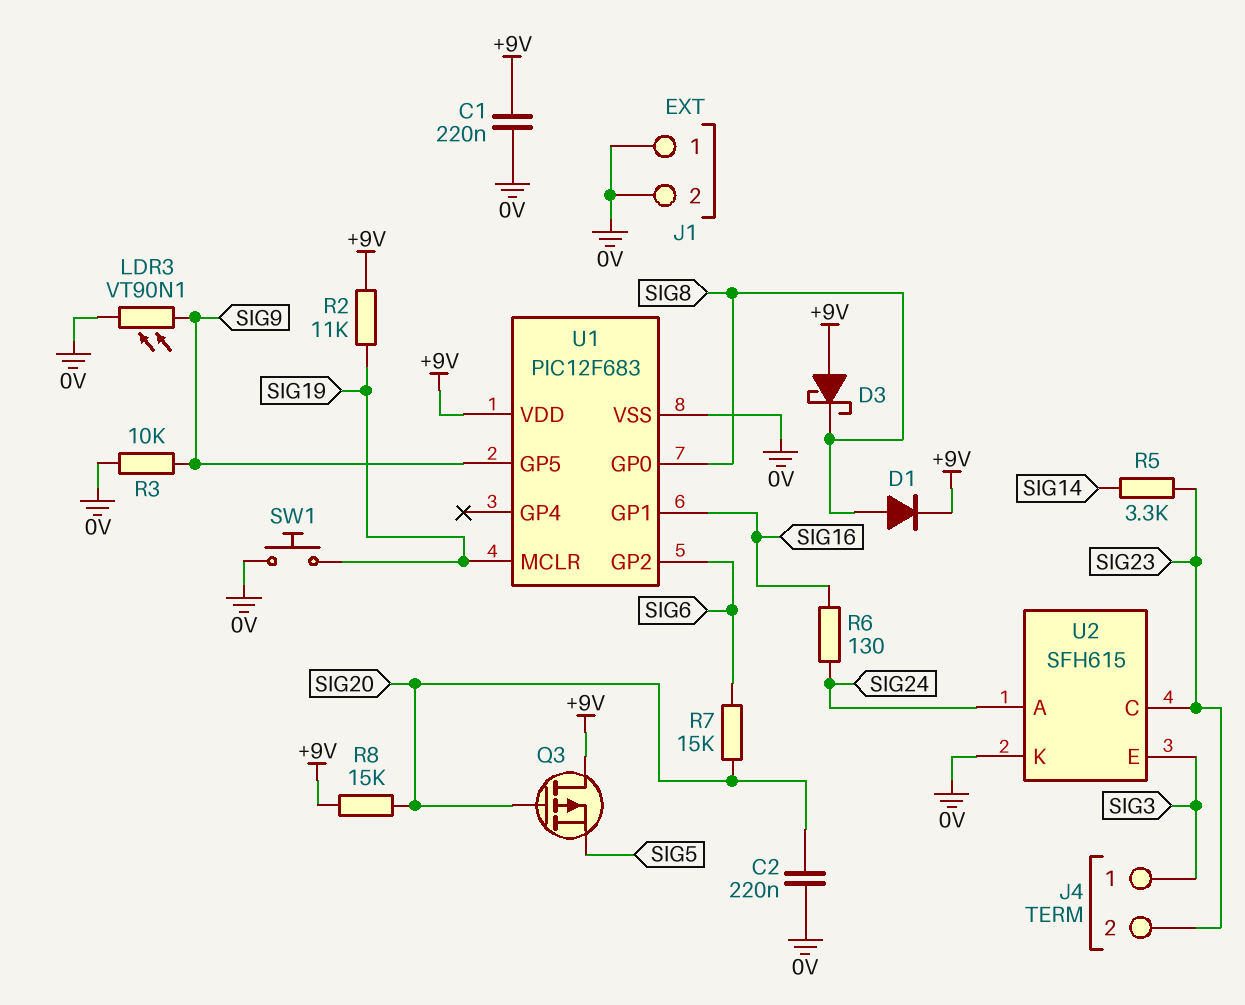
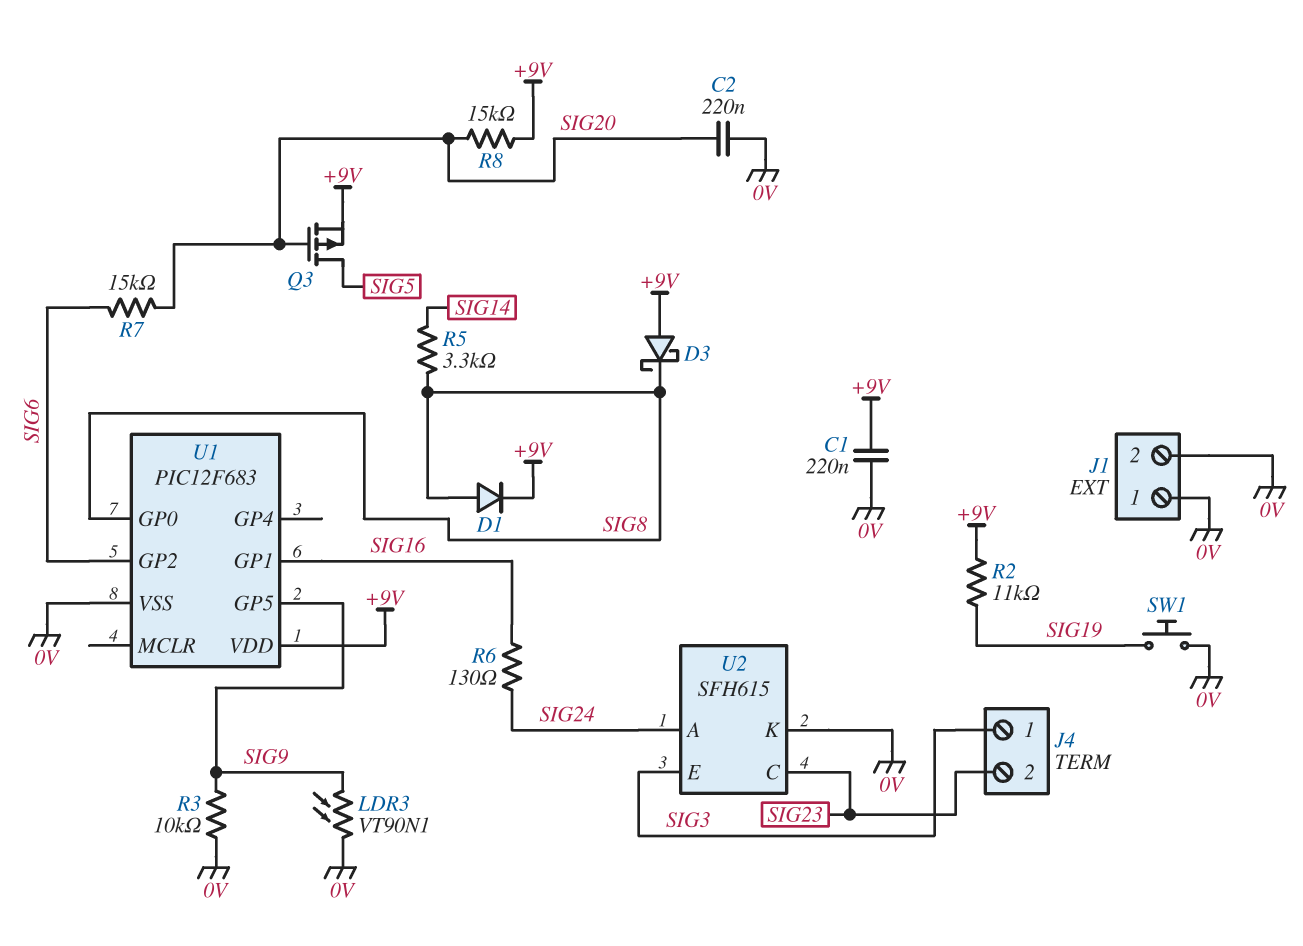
Q3: PMOS (G SIG20, D +9V, S SIG5) -> PMOS (G SIG20, D SIG5, S +9V)
R5: 3.3k (SIG14, SIG23) -> 3.3k (SIG8, SIG14)
U1 pin MCLR: SIG19 -> none

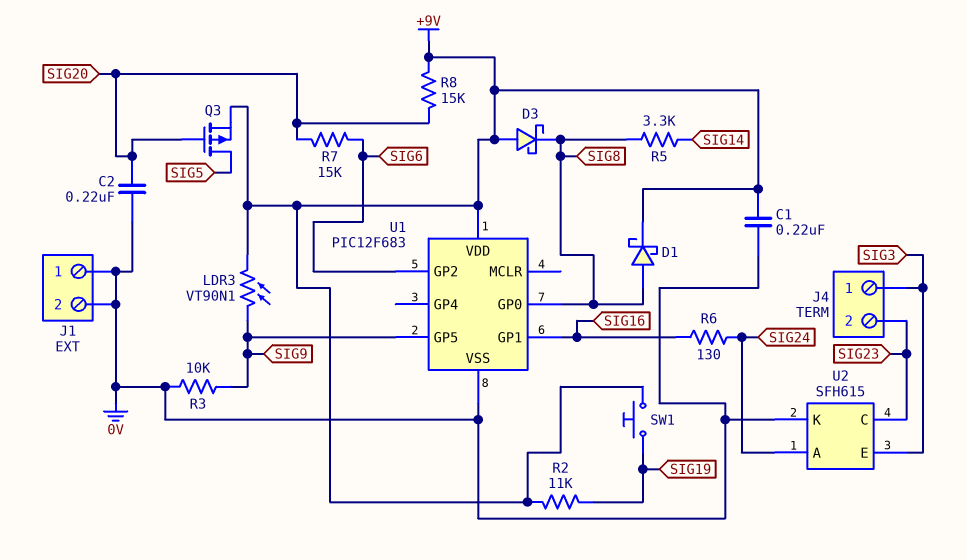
D1: diode (A SIG8, K +9V) -> schottky (A SIG8, K +9V)
LDR3: VT90N1 (0V, SIG9) -> VT90N1 (+9V, SIG9)
SW1: button (0V, SIG19) -> button (+9V, SIG19)

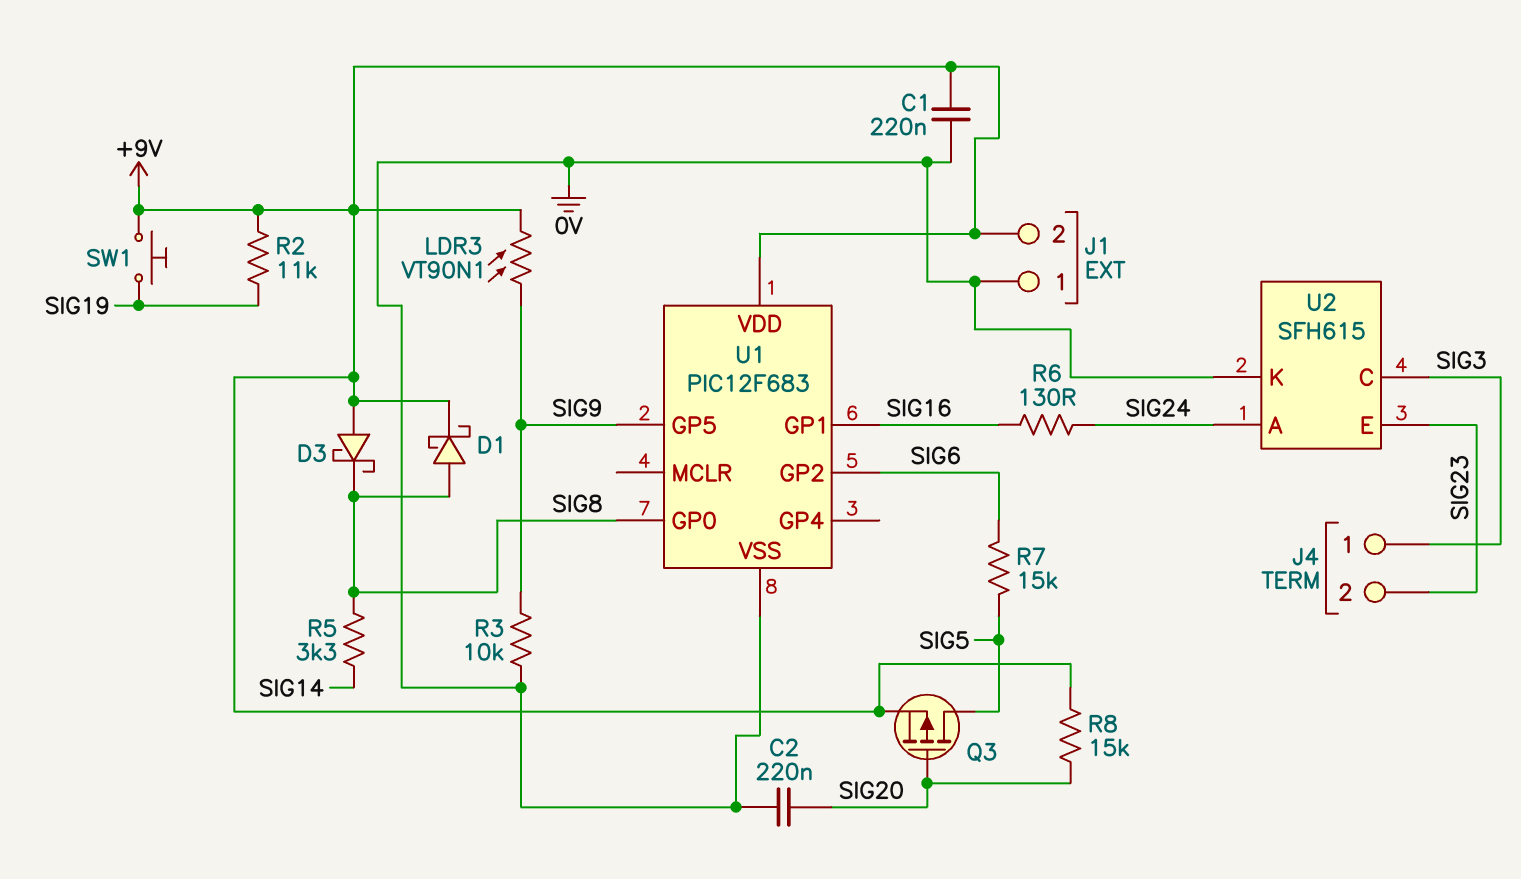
J1 pin 2: 0V -> +9V
R7: 15k (SIG6, SIG20) -> 15k (SIG5, SIG6)
U2 pin C: SIG23 -> SIG3
U2 pin E: SIG3 -> SIG23

